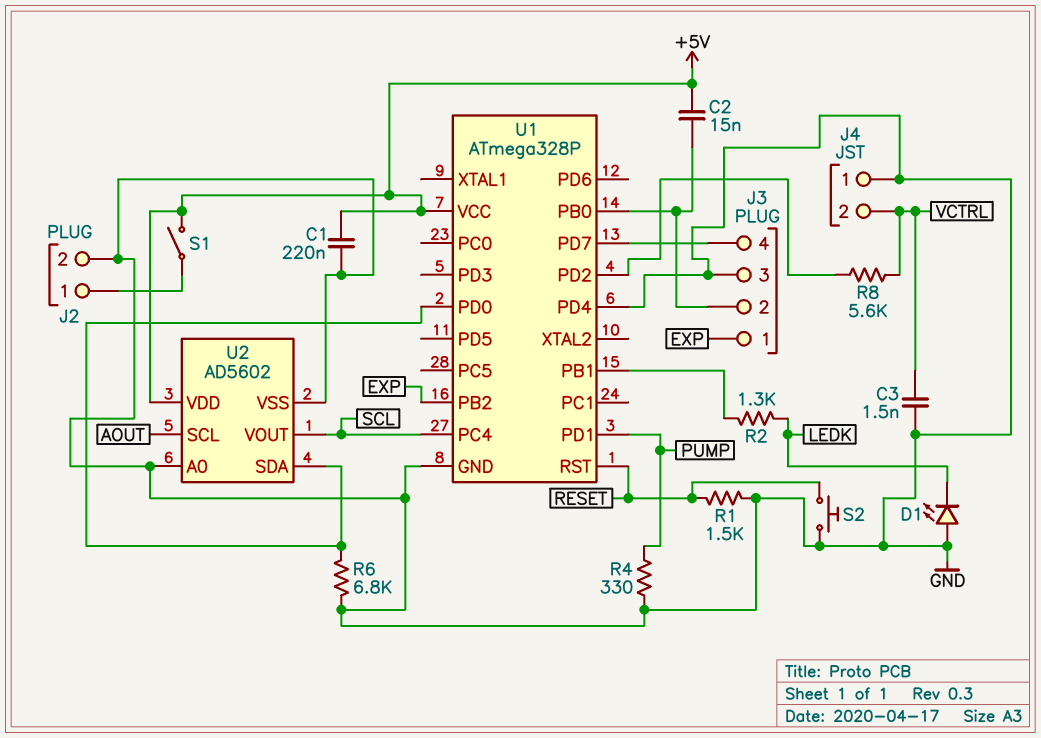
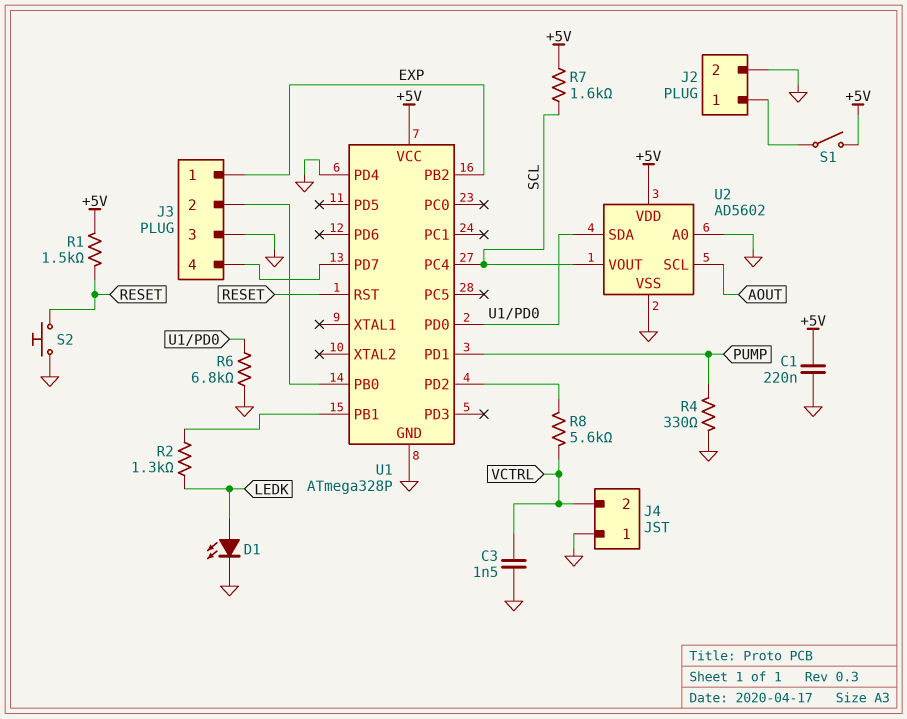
C2: 15nF (+5V, J3/2) -> none
D1: LED (A GND, K LEDK) -> LED (A LEDK, K GND)
R1: 1.5k (GND, RESET) -> 1.5k (+5V, RESET)
R7: none -> 1.6k (+5V, SCL)

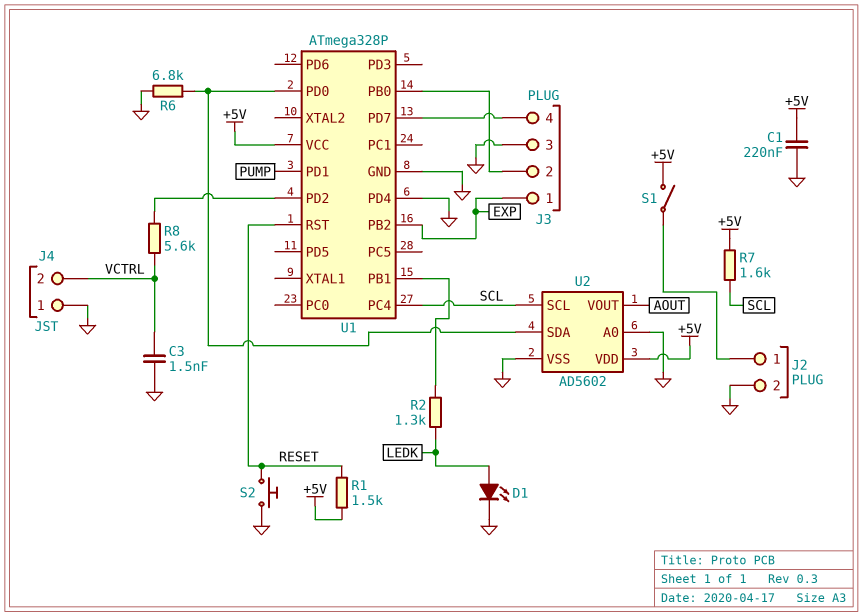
R4: 330 (GND, PUMP) -> none
U2 pin SCL: AOUT -> SCL
U2 pin VOUT: SCL -> AOUT

